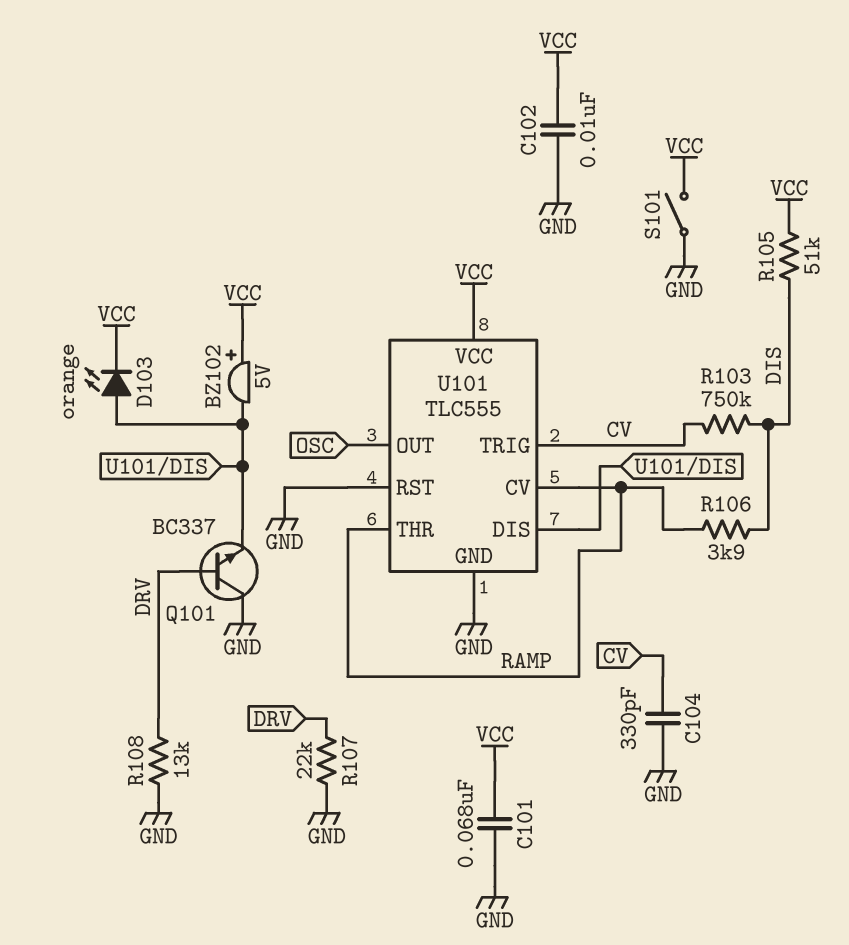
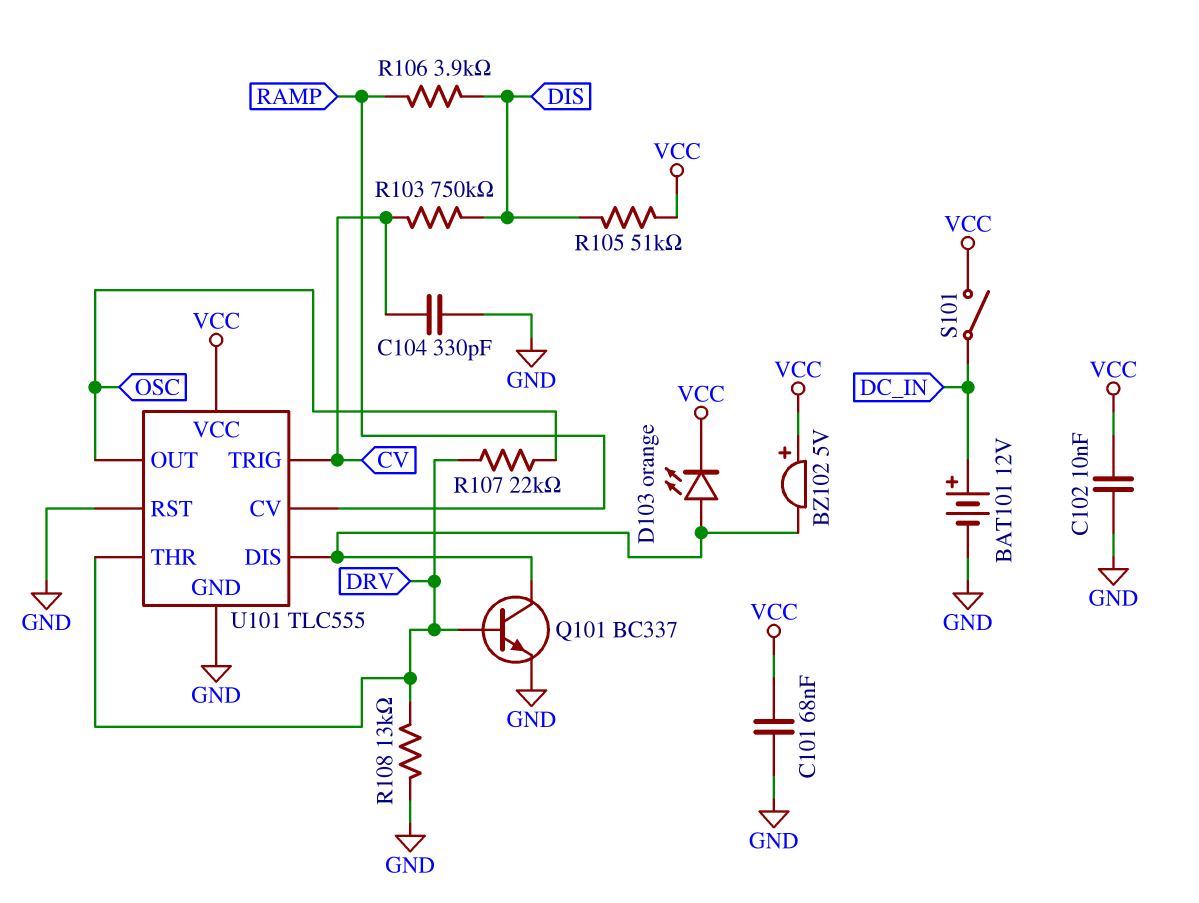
BAT101: none -> 12V (plus DC_IN, minus GND)
Q101: NPN BC337 (B DRV, C GND, E U101/DIS) -> NPN BC337 (B DRV, C U101/DIS, E GND)
R107: 22k (DRV, GND) -> 22k (DRV, OSC)
S101: switch (GND, VCC) -> switch (DC_IN, VCC)
U101 pin THR: RAMP -> DRV

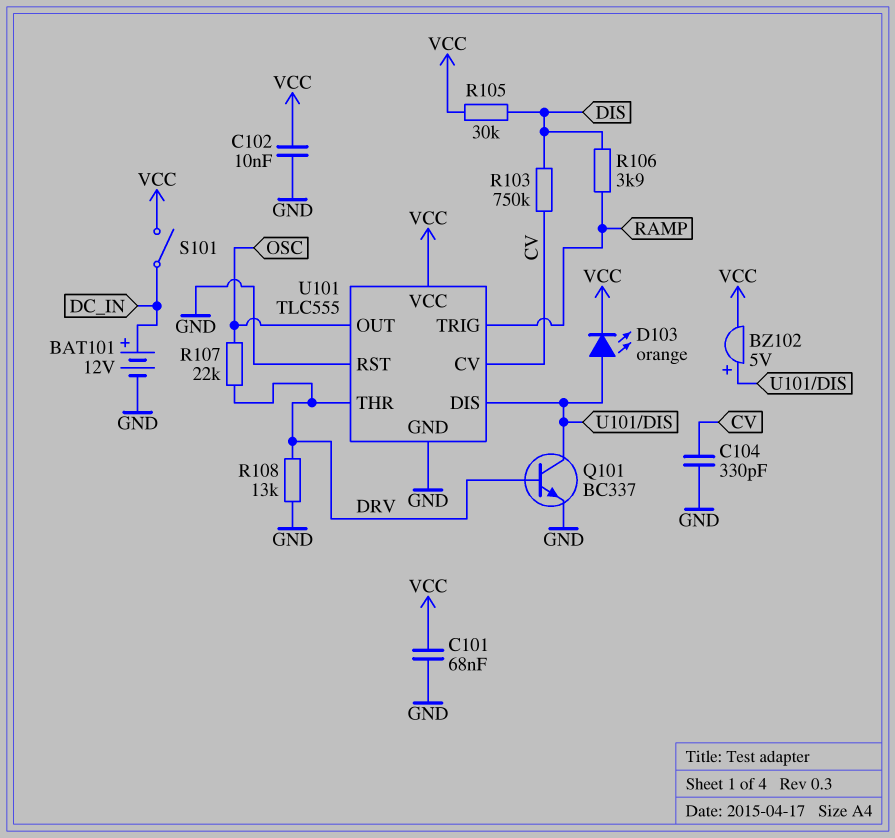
BZ102: buzzer 5V (plus VCC, minus U101/DIS) -> buzzer 5V (plus U101/DIS, minus VCC)
R105: 51k (DIS, VCC) -> 30k (DIS, VCC)
U101 pin CV: RAMP -> CV
U101 pin TRIG: CV -> RAMP

